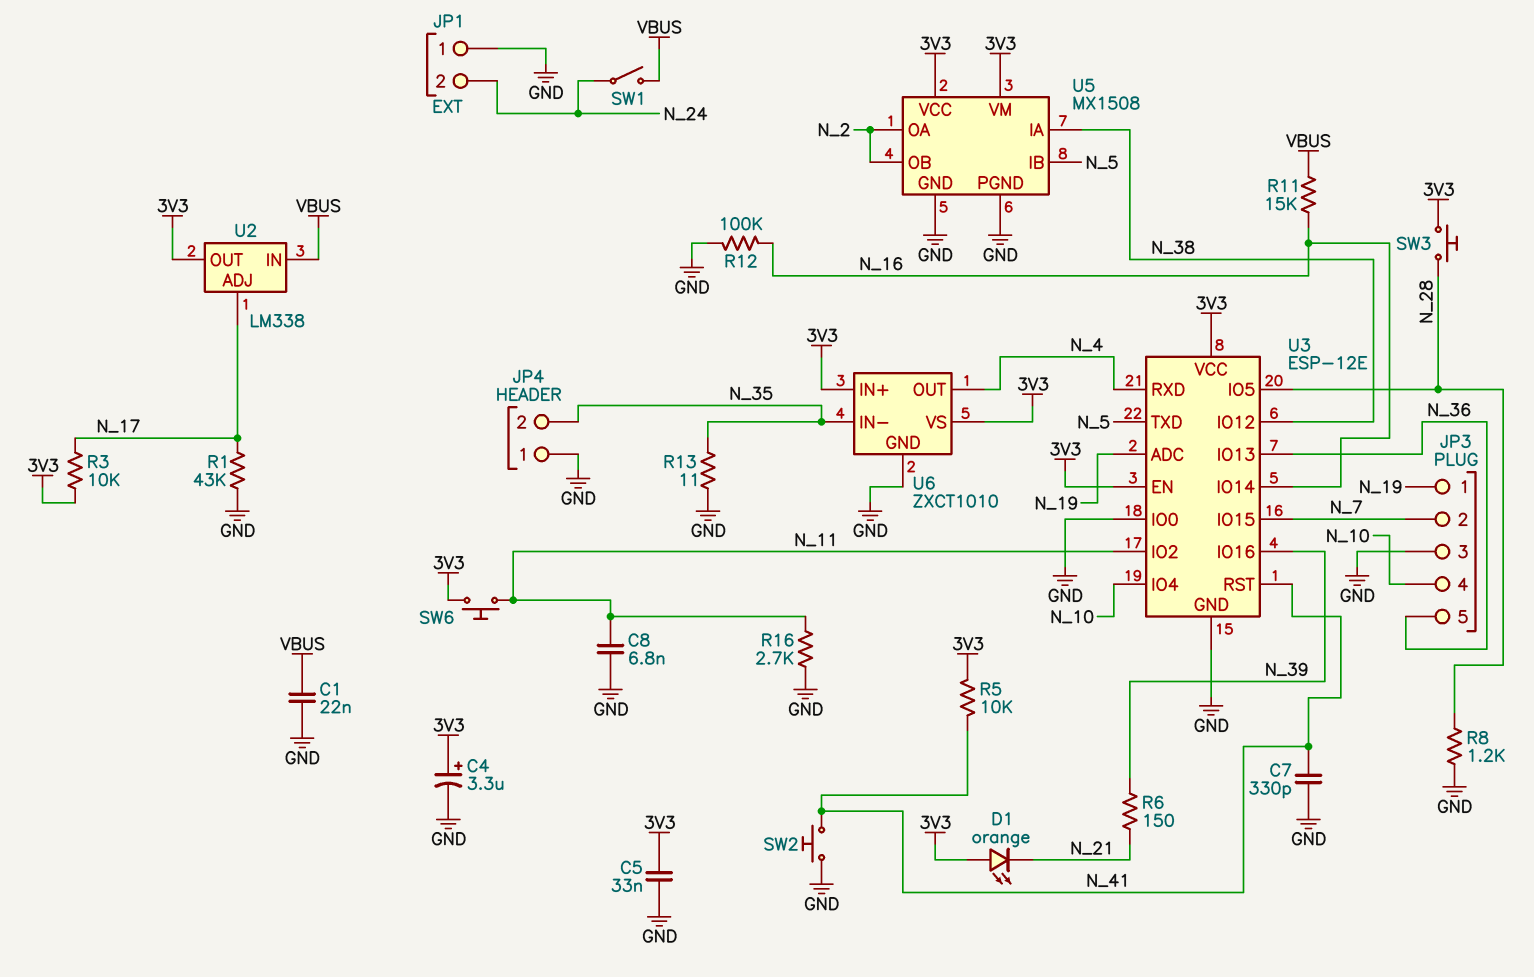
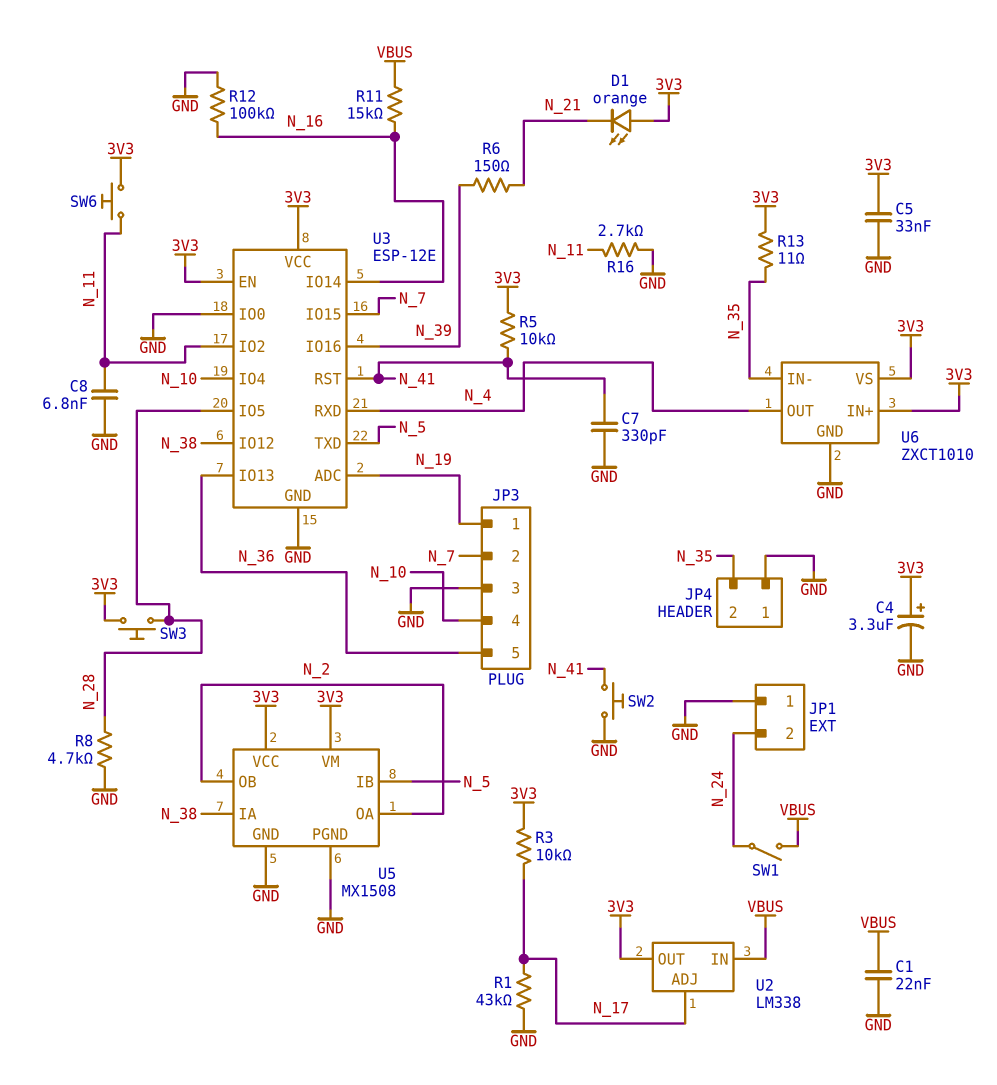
R8: 1.2k (GND, N_28) -> 4.7k (GND, N_28)
R13: 11 (GND, N_35) -> 11 (3V3, N_35)

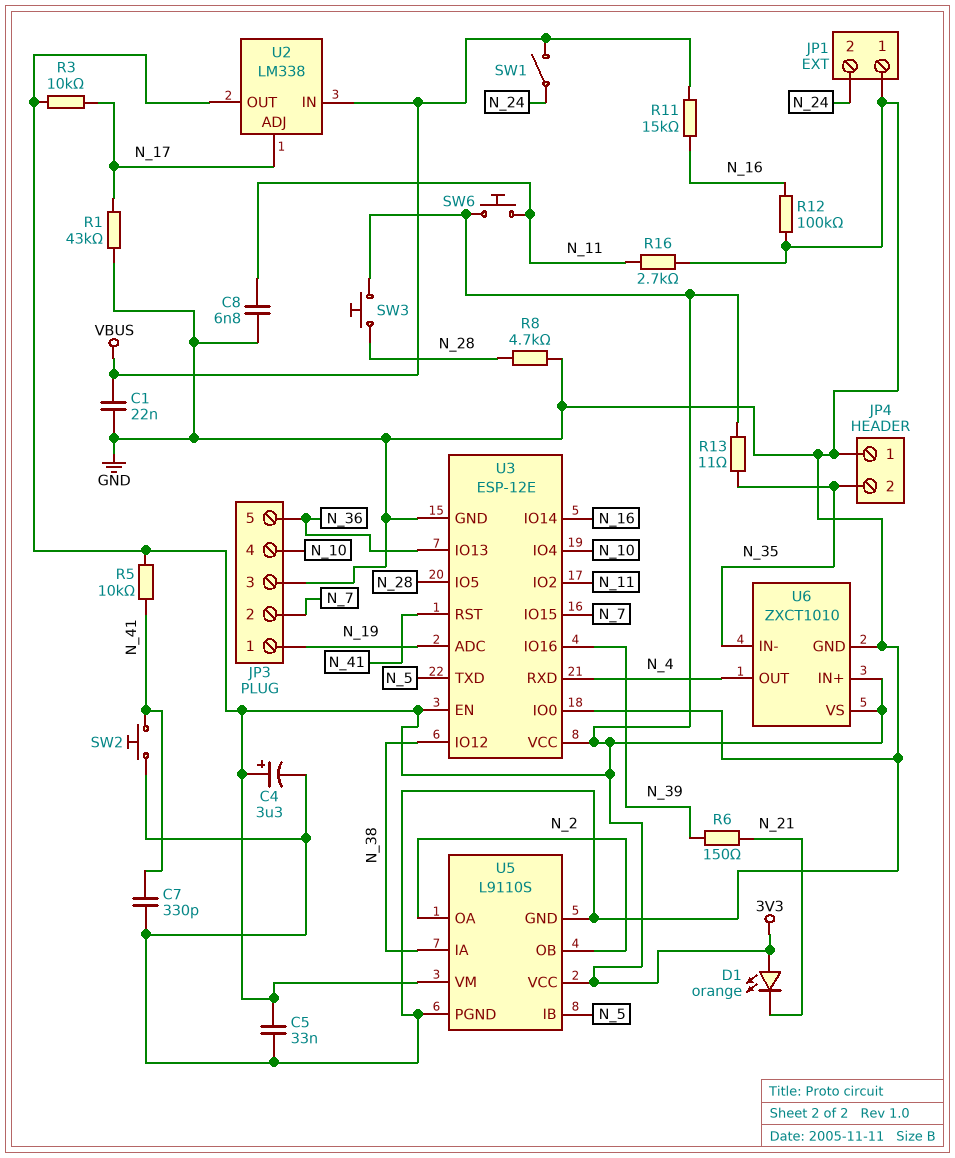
U5: MX1508 -> L9110S

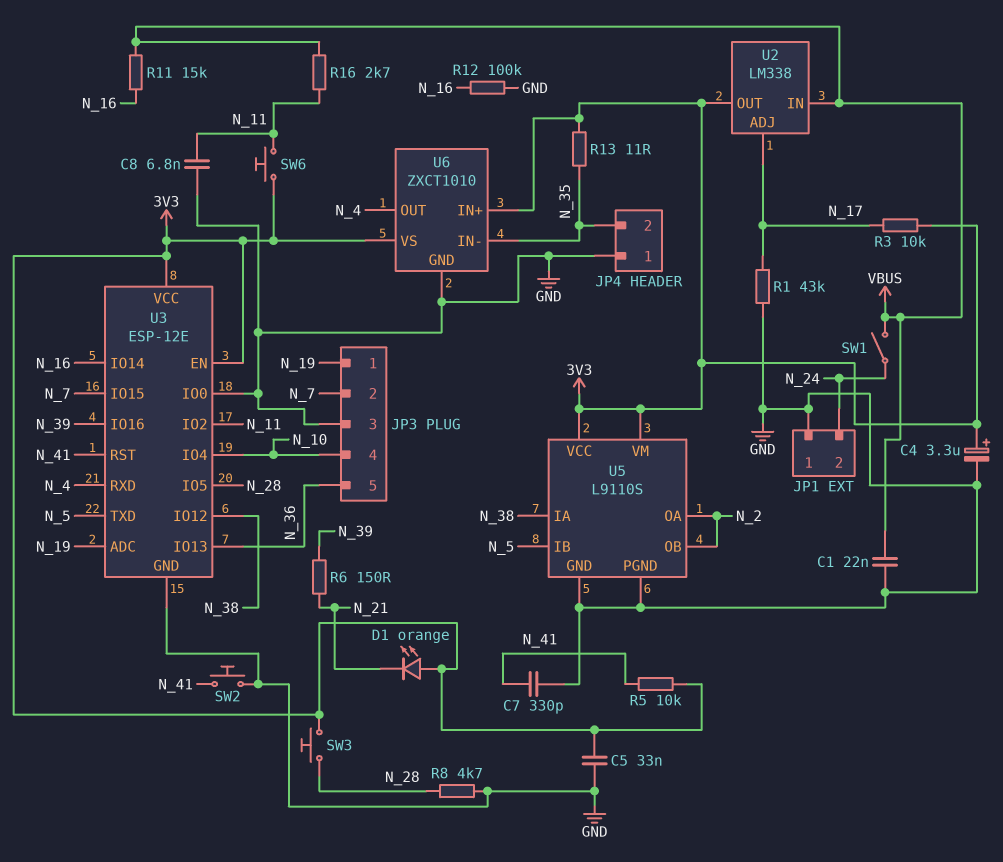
R16: 2.7k (GND, N_11) -> 2.7k (N_11, VBUS)

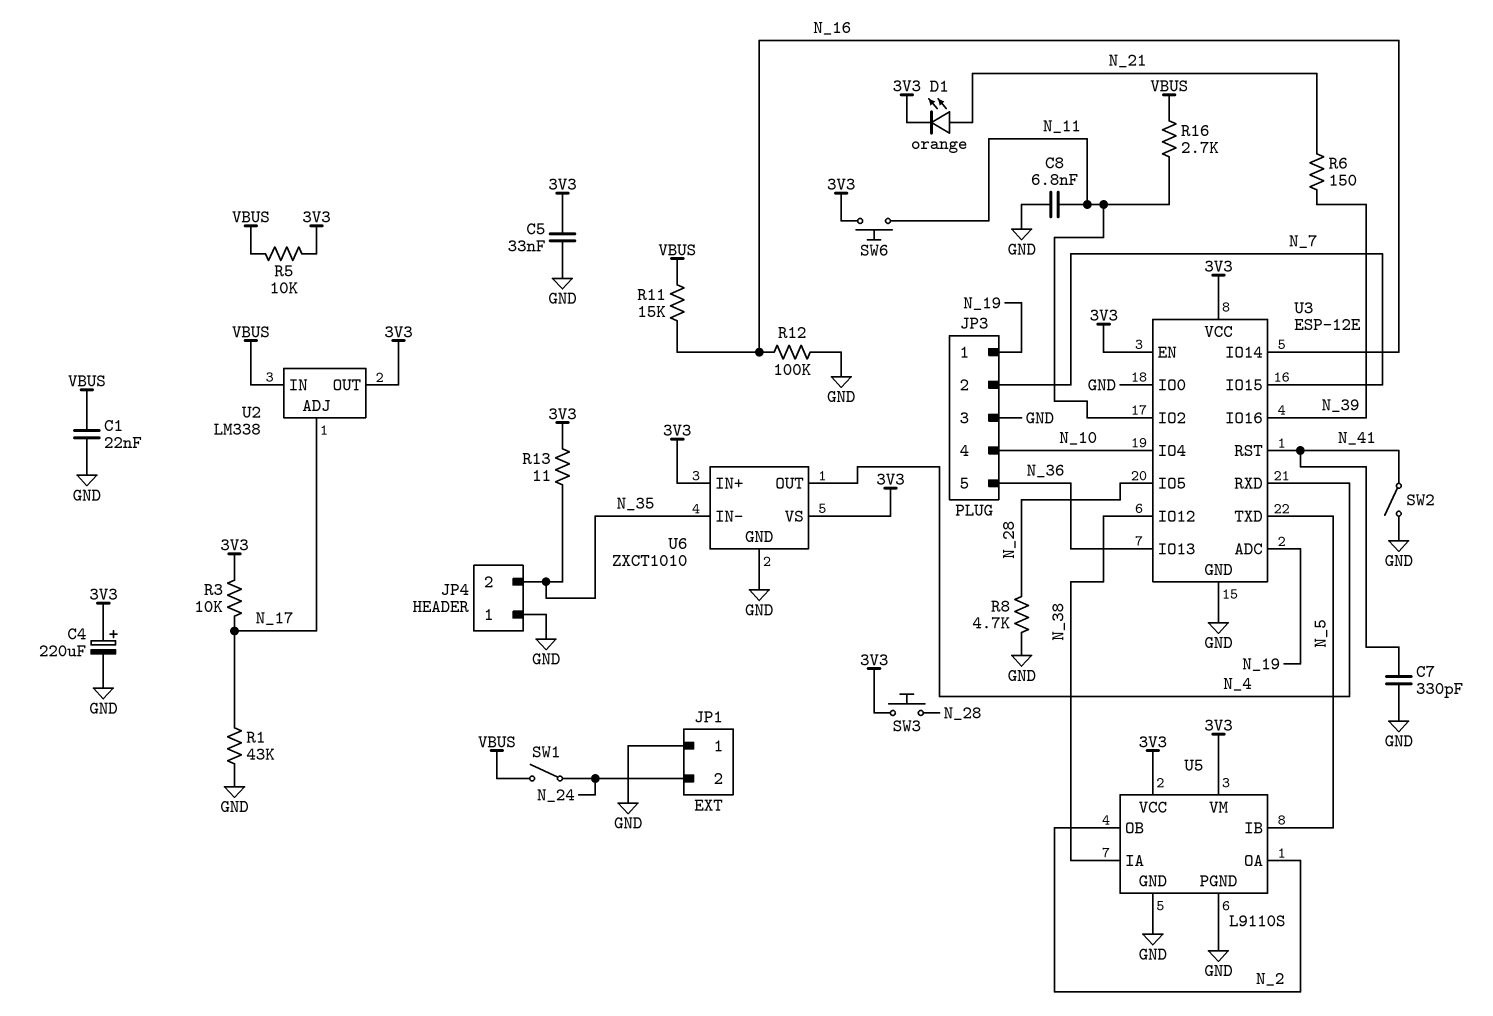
C4: 3.3uF (plus 3V3, minus GND) -> 220uF (plus 3V3, minus GND)
D1: LED orange (A 3V3, K N_21) -> LED orange (A N_21, K 3V3)
R5: 10k (3V3, N_41) -> 10k (3V3, VBUS)
SW2: button (GND, N_41) -> switch (GND, N_41)

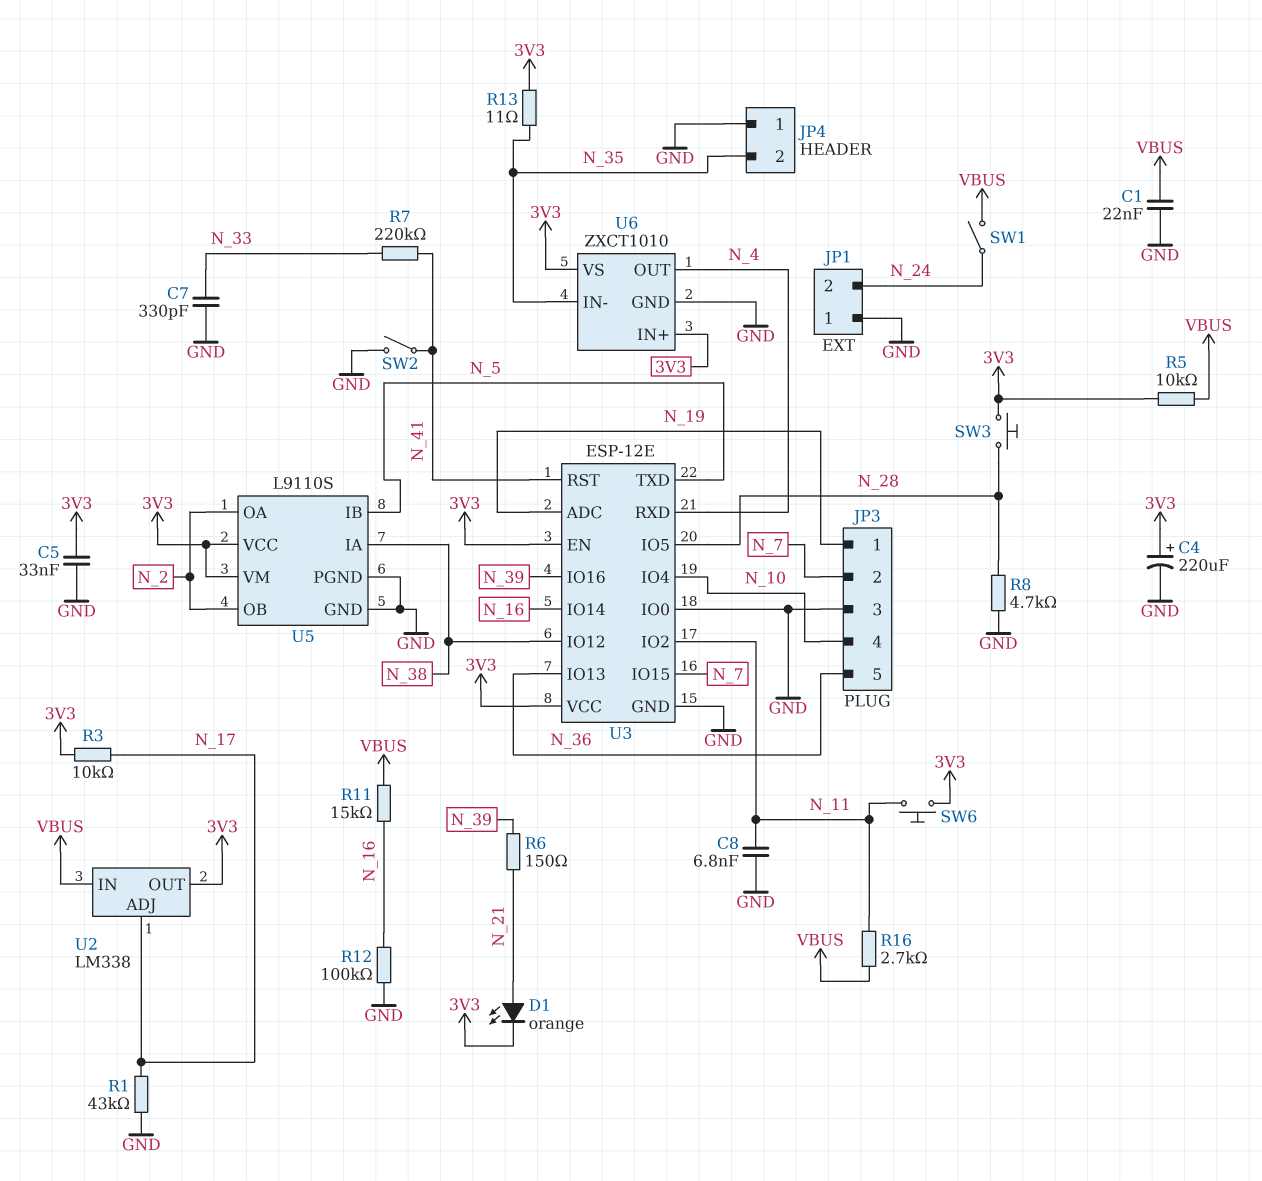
C7: 330pF (GND, N_41) -> 330pF (GND, N_33)
R7: none -> 220k (N_33, N_41)

